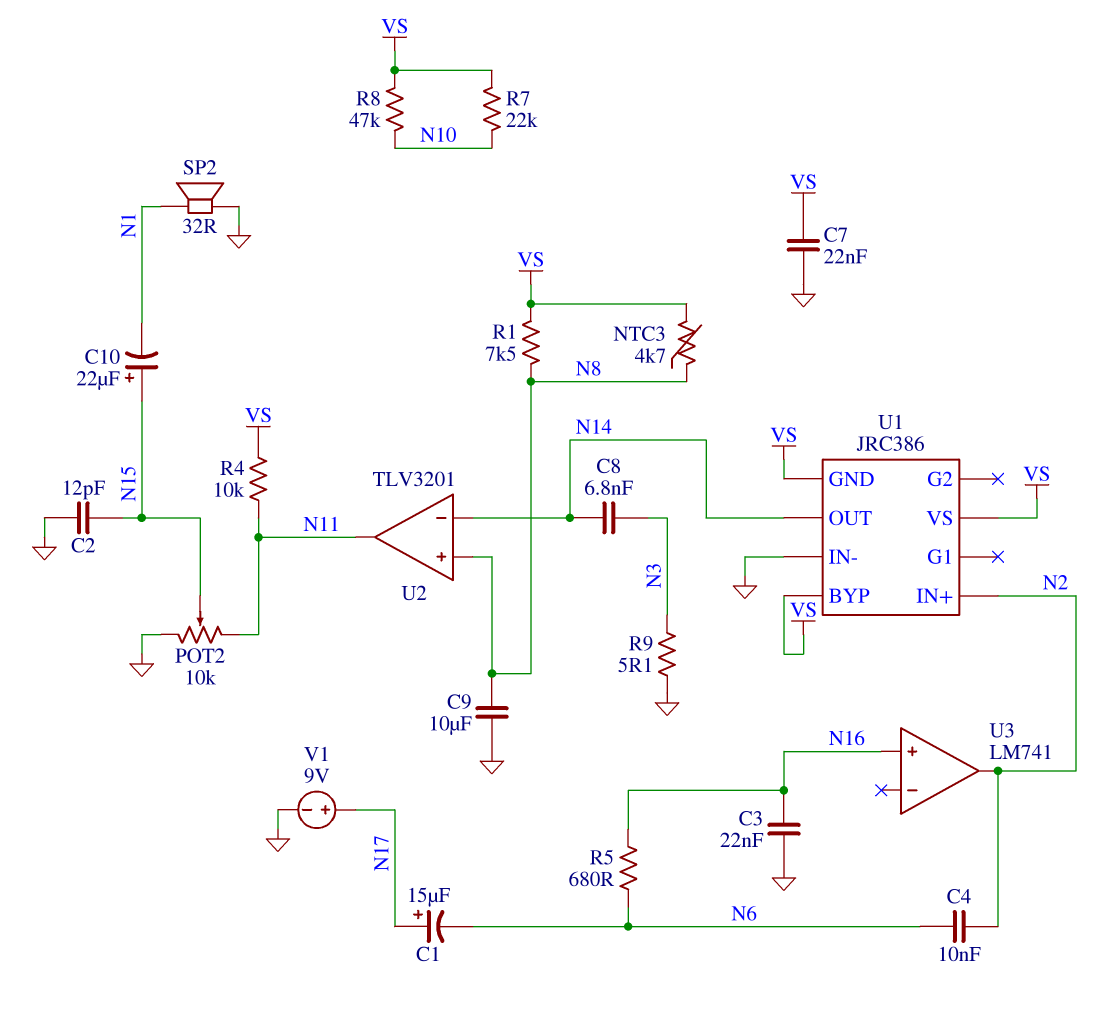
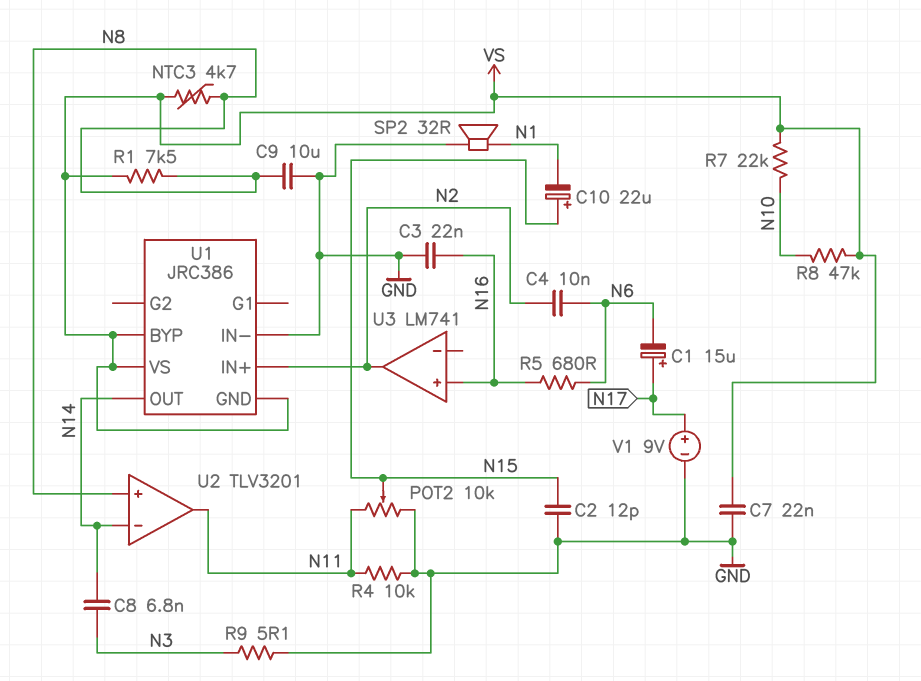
R4: 10k (N11, VS) -> 10k (GND, N11)

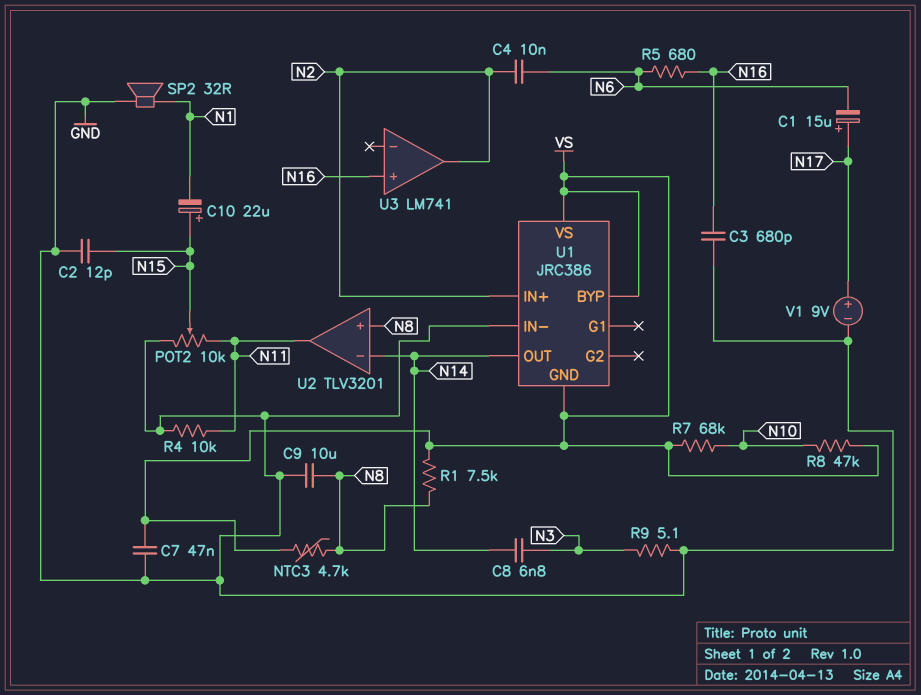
C3: 22nF (GND, N16) -> 680pF (GND, N16)
C7: 22nF (GND, VS) -> 47nF (GND, VS)
R7: 22k (N10, VS) -> 68k (N10, VS)

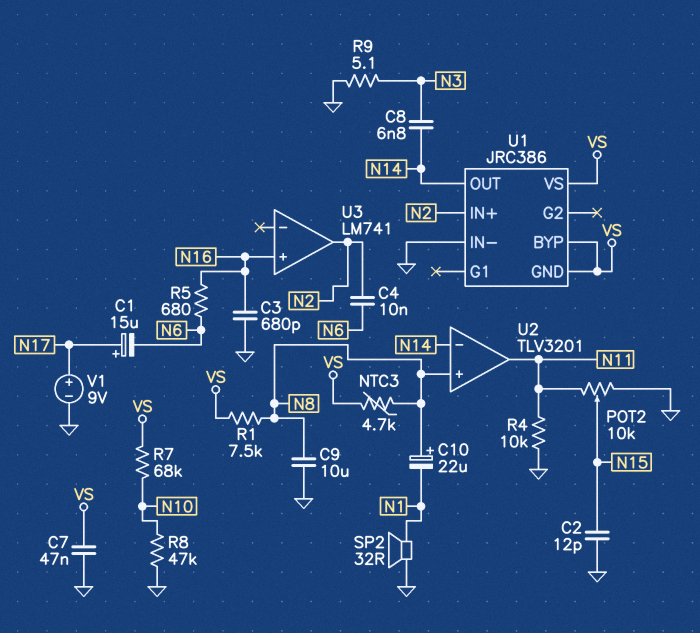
C10: 22uF (plus N15, minus N1) -> 22uF (plus N8, minus N1)
R8: 47k (N10, VS) -> 47k (GND, N10)

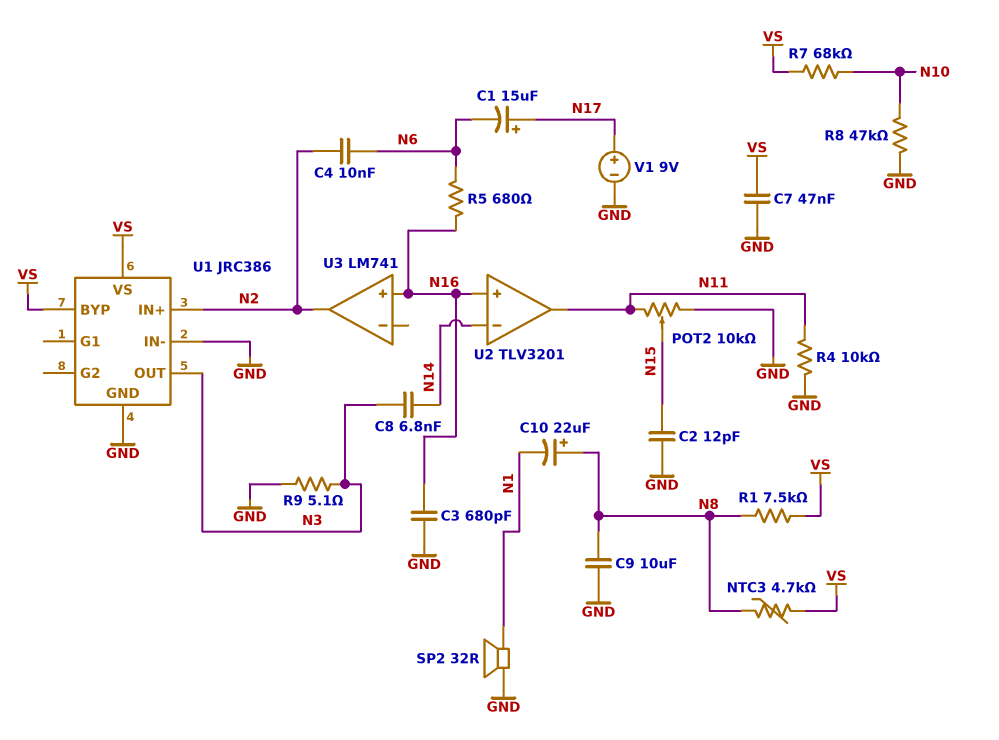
U1 pin GND: VS -> GND
U1 pin OUT: N14 -> N3
U2 pin in+: N8 -> N16

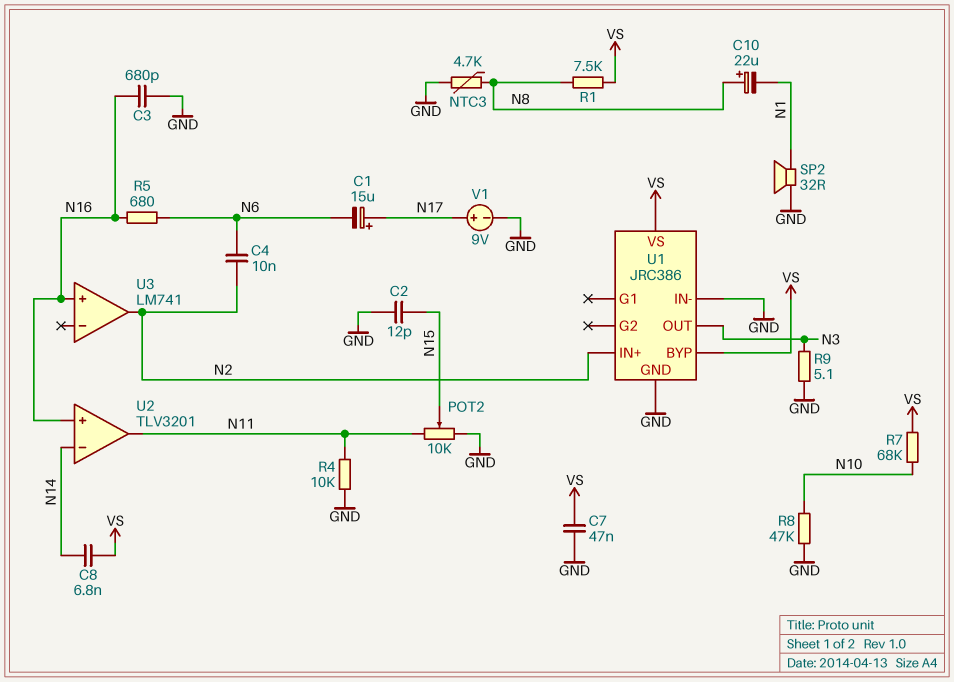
C8: 6.8nF (N3, N14) -> 6.8nF (N14, VS)
C9: 10uF (GND, N8) -> none
NTC3: 4.7k (N8, VS) -> 4.7k (GND, N8)

